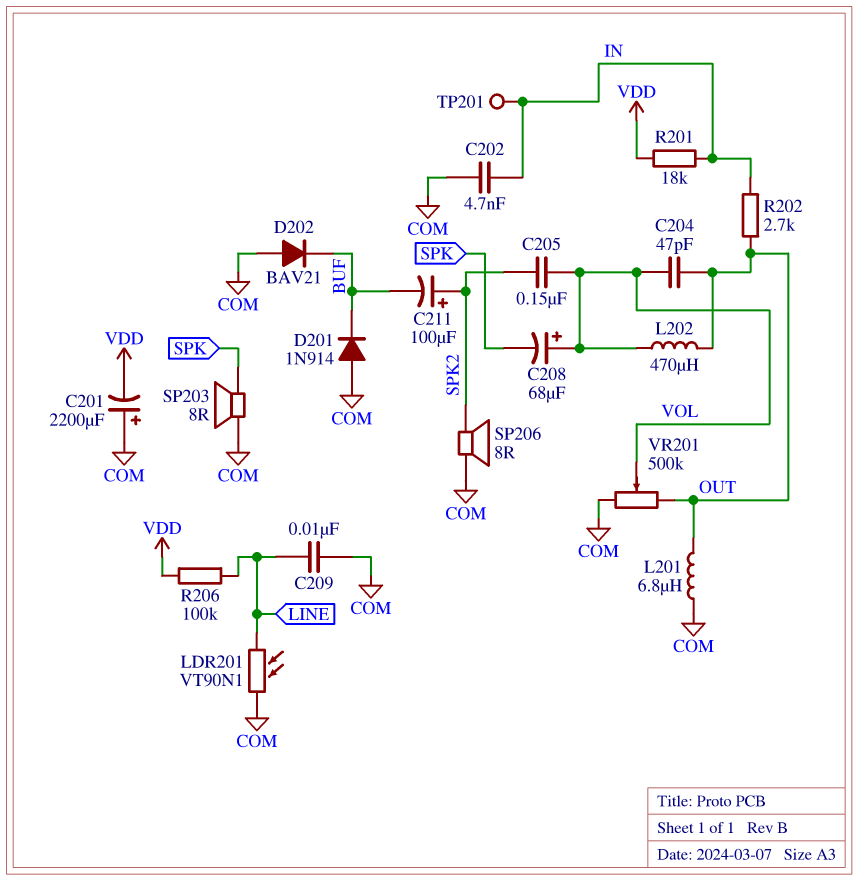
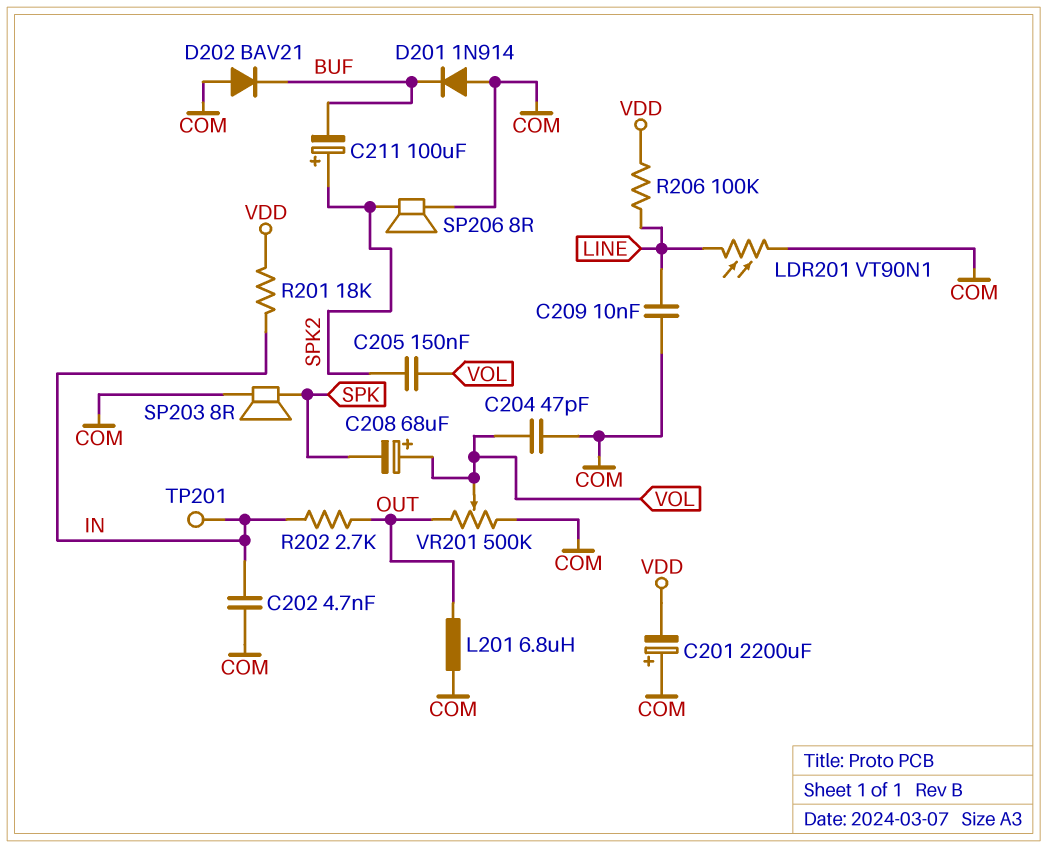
C204: 47pF (OUT, VOL) -> 47pF (COM, VOL)
L202: 470uH (OUT, VOL) -> none

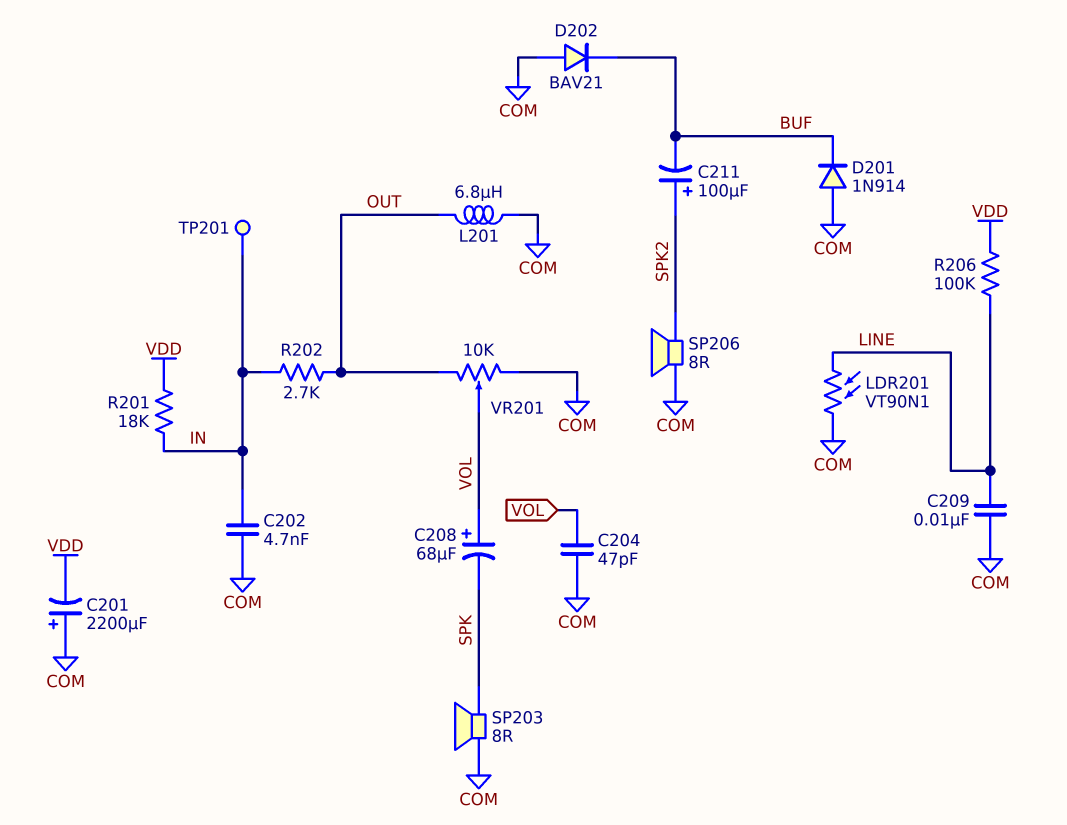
C205: 150nF (SPK2, VOL) -> none
VR201: 500k (COM, OUT, wiper VOL) -> 10k (COM, OUT, wiper VOL)

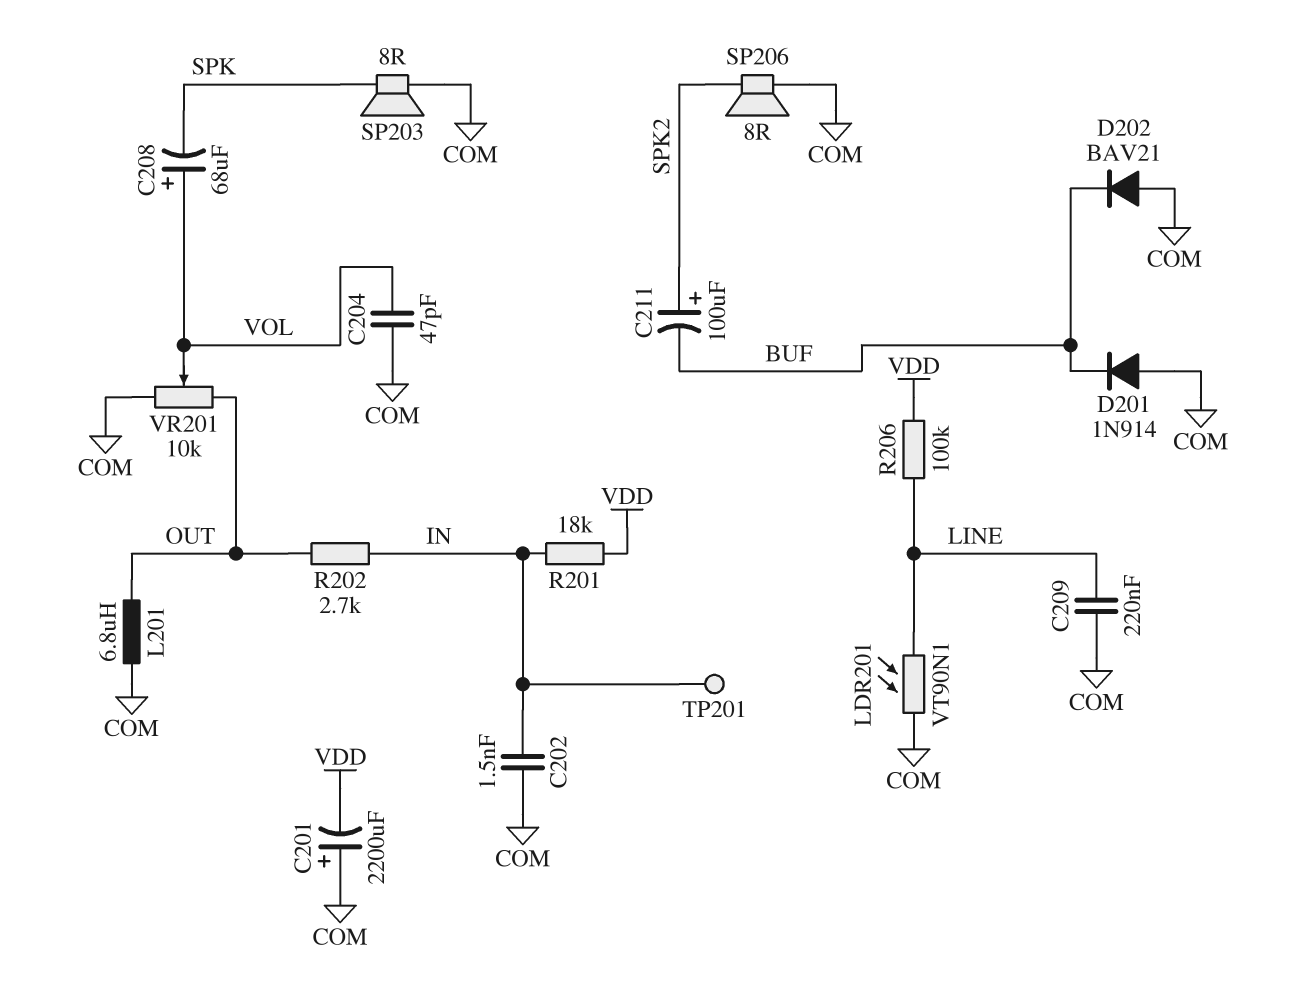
C202: 4.7nF (COM, IN) -> 1.5nF (COM, IN)
C209: 10nF (COM, LINE) -> 220nF (COM, LINE)

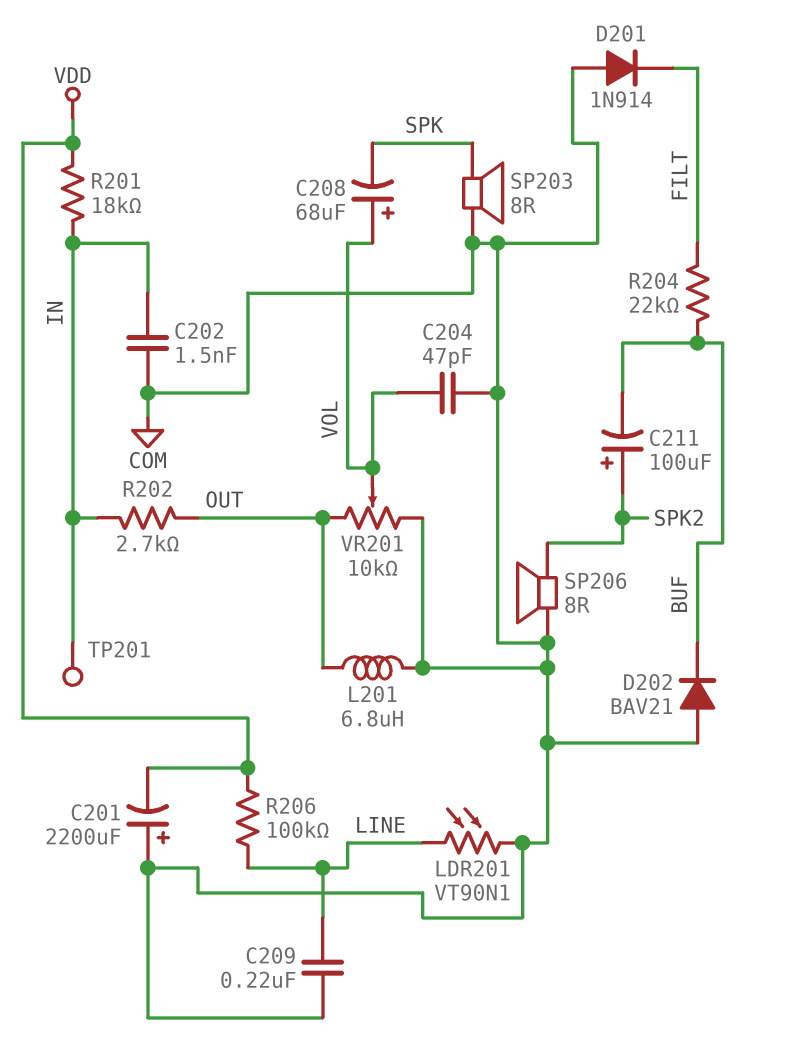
D201: diode 1N914 (A COM, K BUF) -> diode 1N914 (A COM, K FILT)
R204: none -> 22k (BUF, FILT)

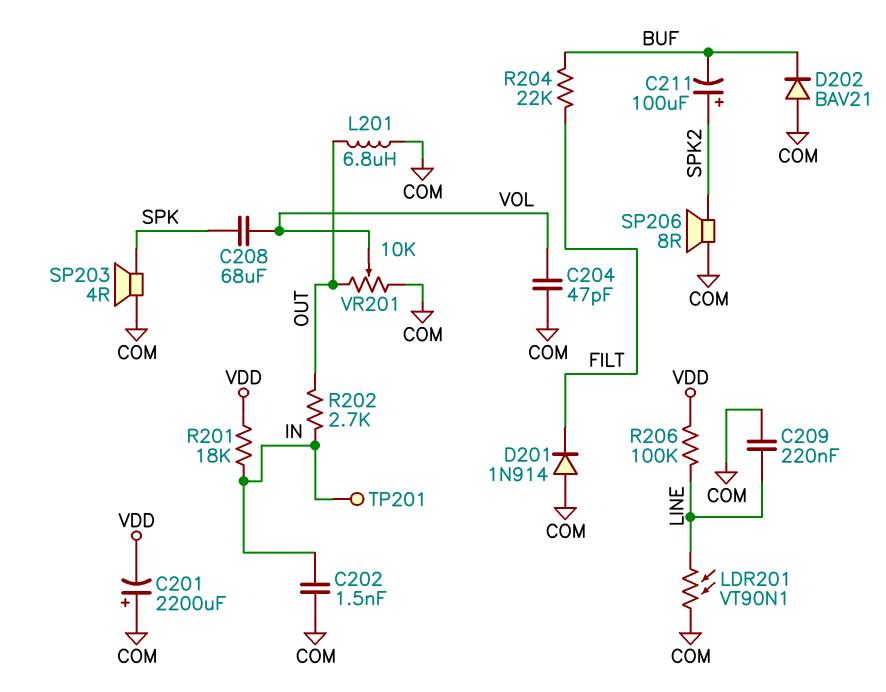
C208: 68uF (plus VOL, minus SPK) -> 68uF (SPK, VOL)
SP203: speaker 8R (COM, SPK) -> speaker 4R (COM, SPK)

